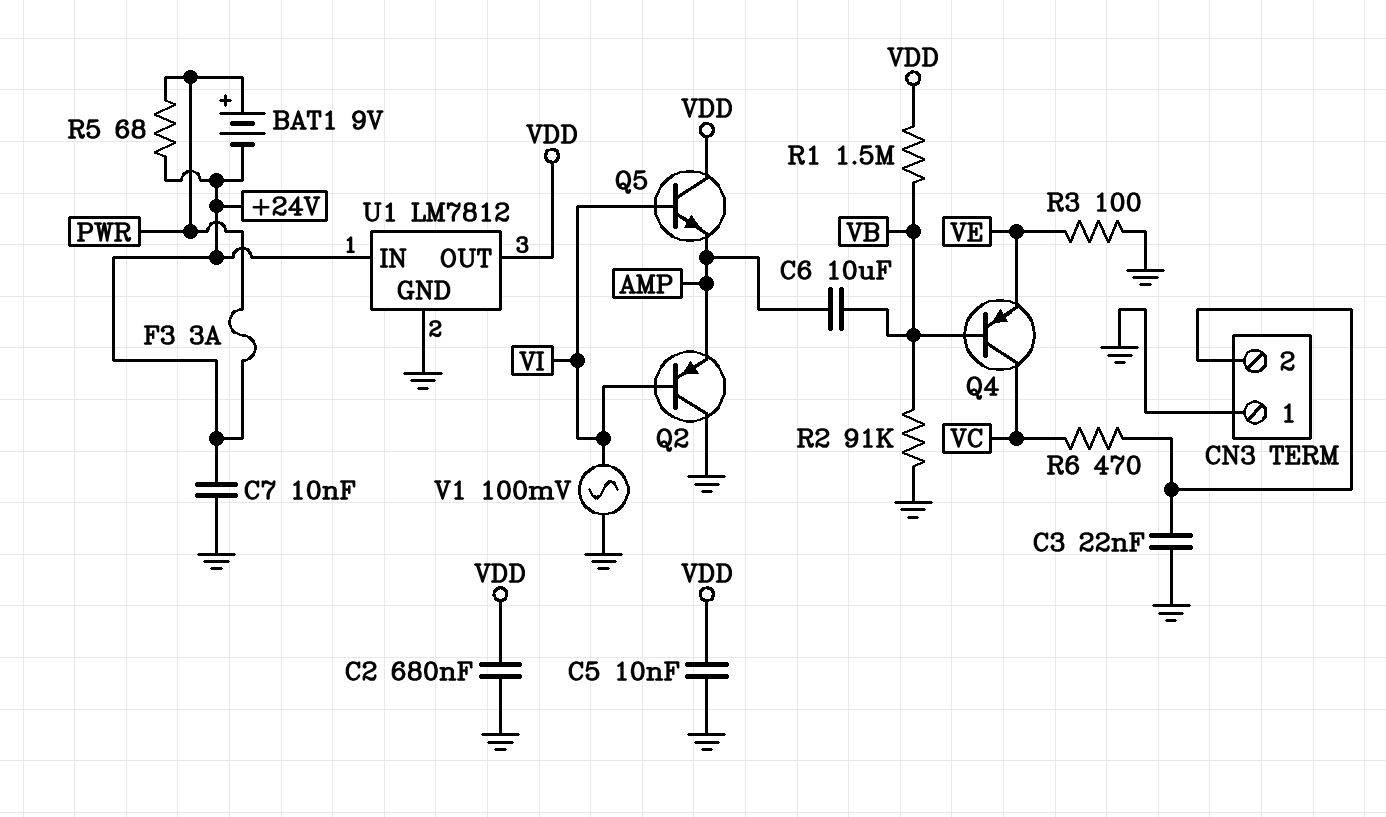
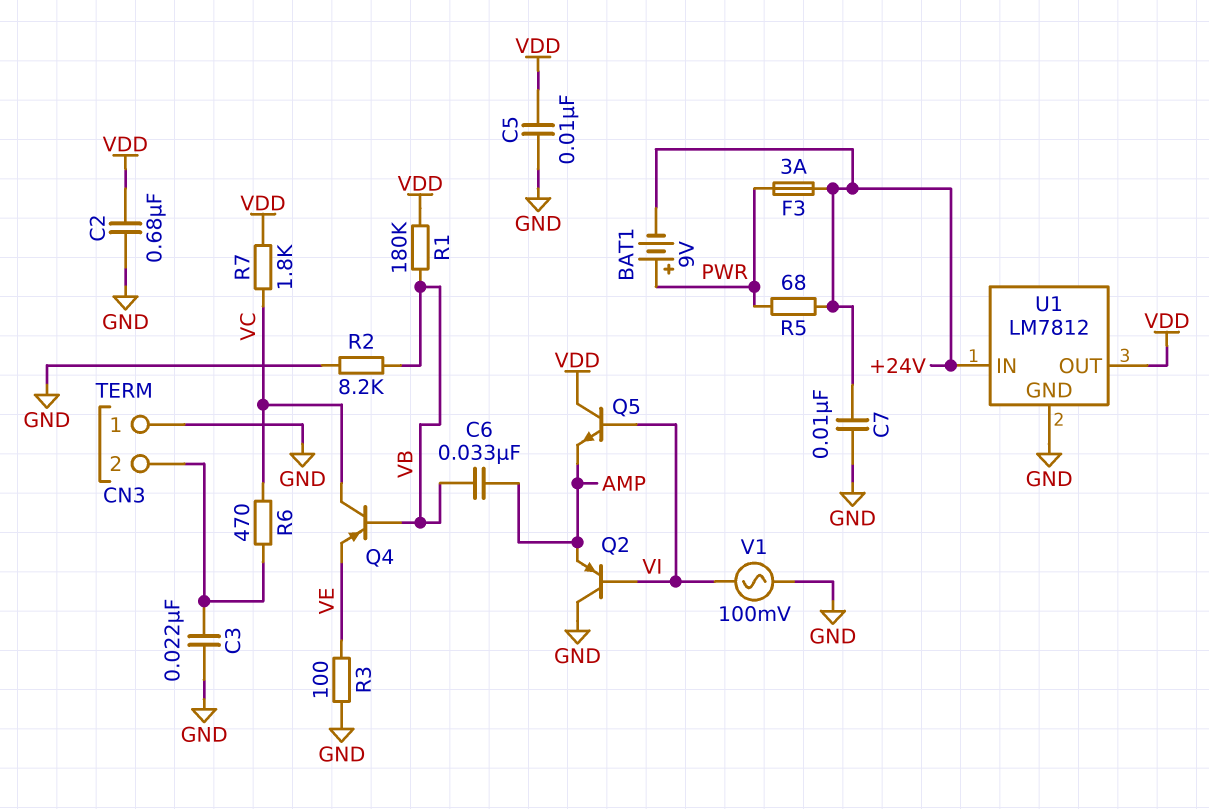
C6: 10uF (AMP, VB) -> 33nF (AMP, VB)
R1: 1.5M (VB, VDD) -> 180k (VB, VDD)
R2: 91k (GND, VB) -> 8.2k (GND, VB)
R7: none -> 1.8k (VC, VDD)

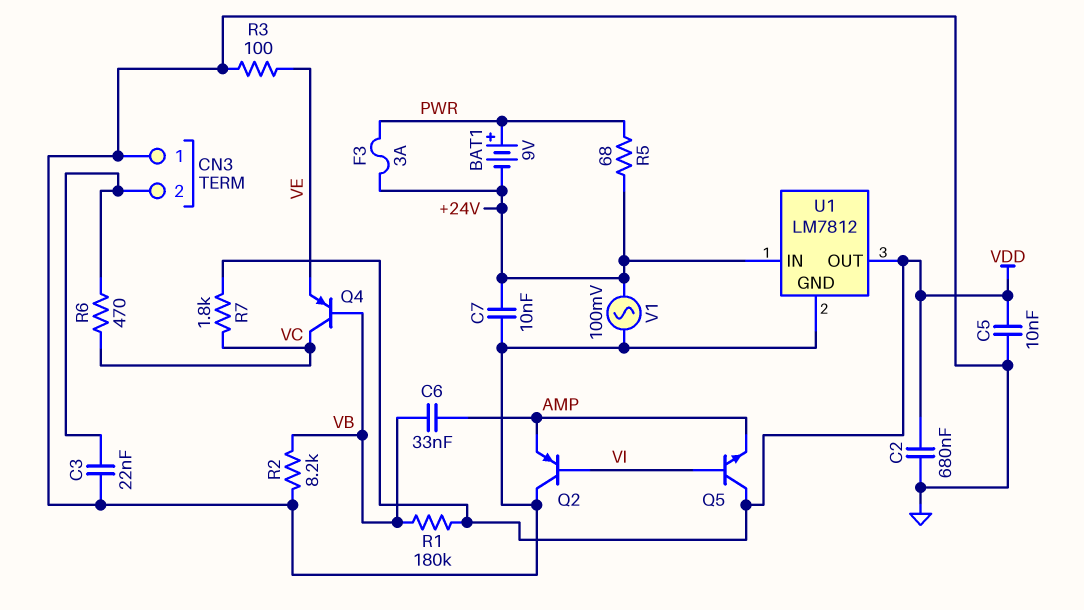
V1: AC 100mV (GND, VI) -> AC 100mV (+24V, GND)

